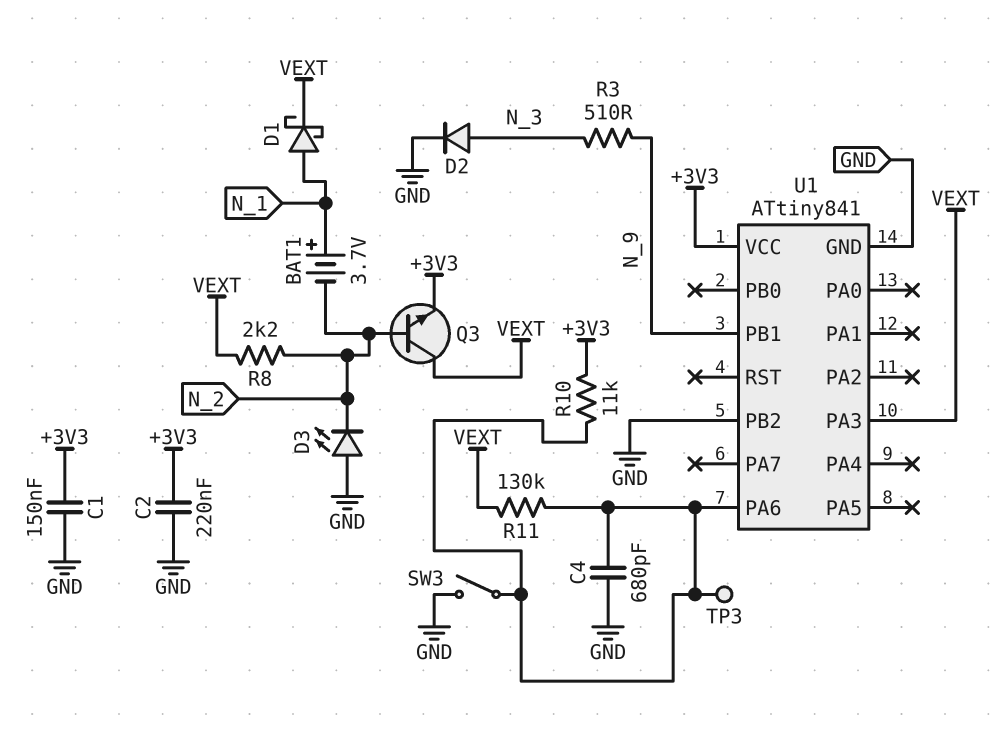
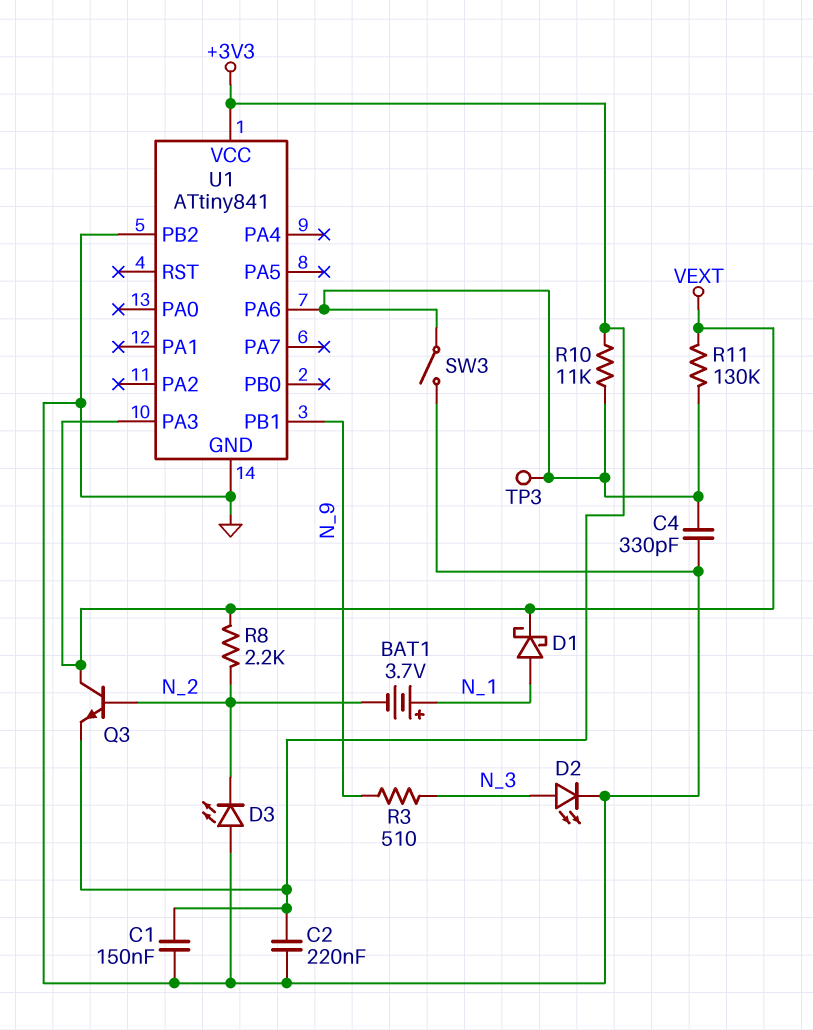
C4: 680pF (GND, U1/PA6) -> 330pF (GND, U1/PA6)
D2: diode (A N_3, K GND) -> LED (A N_3, K GND)

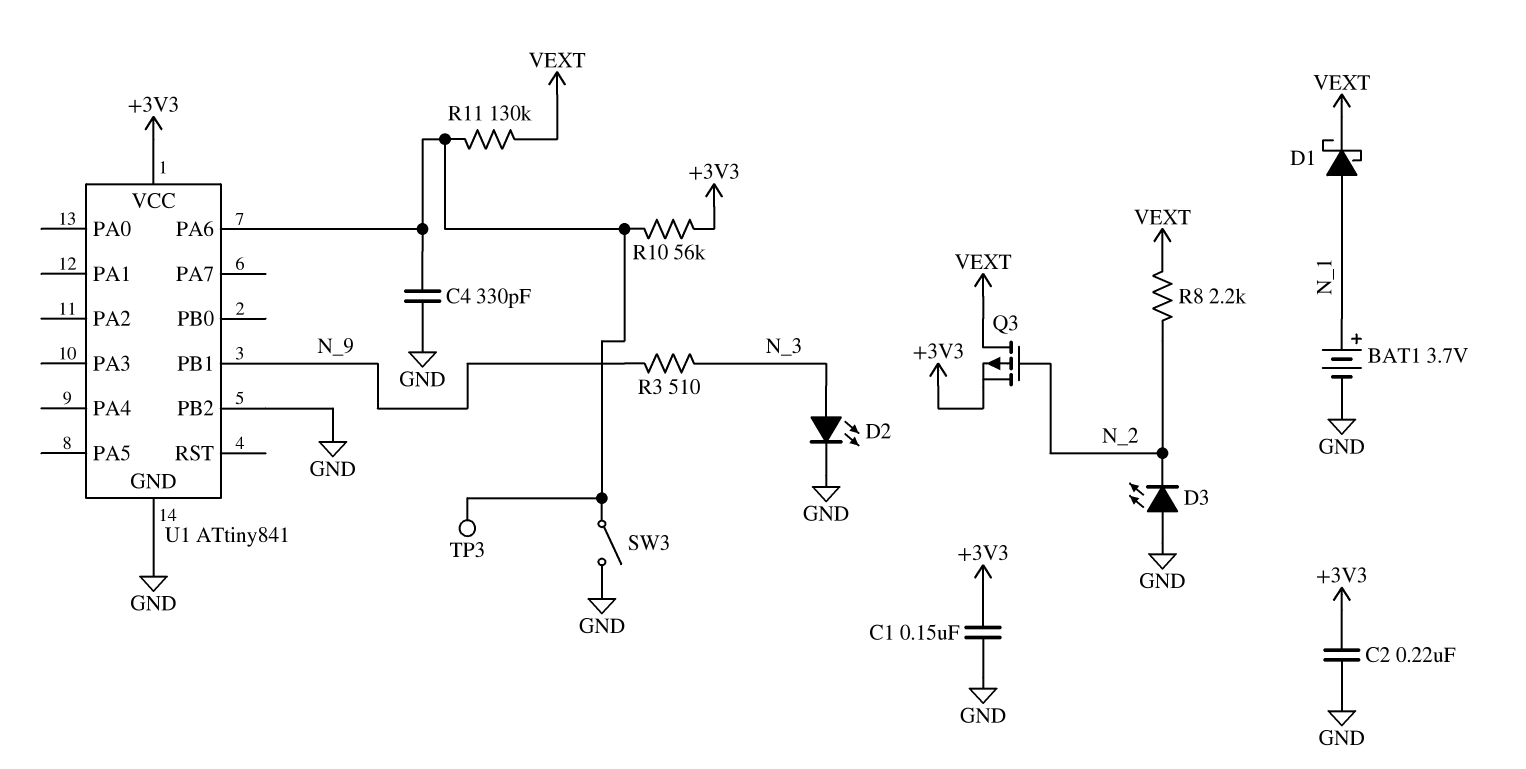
BAT1: 3.7V (plus N_1, minus N_2) -> 3.7V (plus N_1, minus GND)
Q3: NPN (B N_2, C VEXT, E +3V3) -> PMOS (G N_2, D VEXT, S +3V3)
R10: 11k (+3V3, U1/PA6) -> 56k (+3V3, U1/PA6)
U1 pin PA3: VEXT -> none

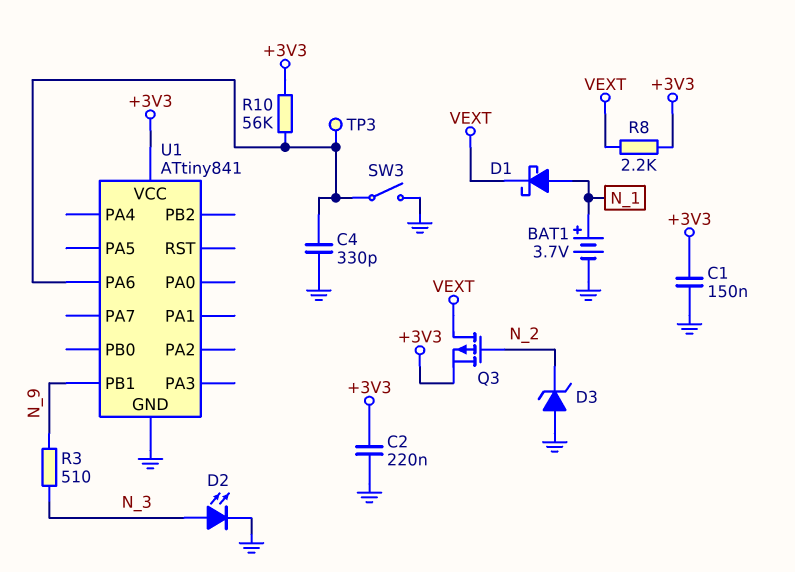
D3: LED (A GND, K N_2) -> zener (A GND, K N_2)
R8: 2.2k (N_2, VEXT) -> 2.2k (+3V3, VEXT)
R11: 130k (U1/PA6, VEXT) -> none
U1 pin PB2: GND -> none

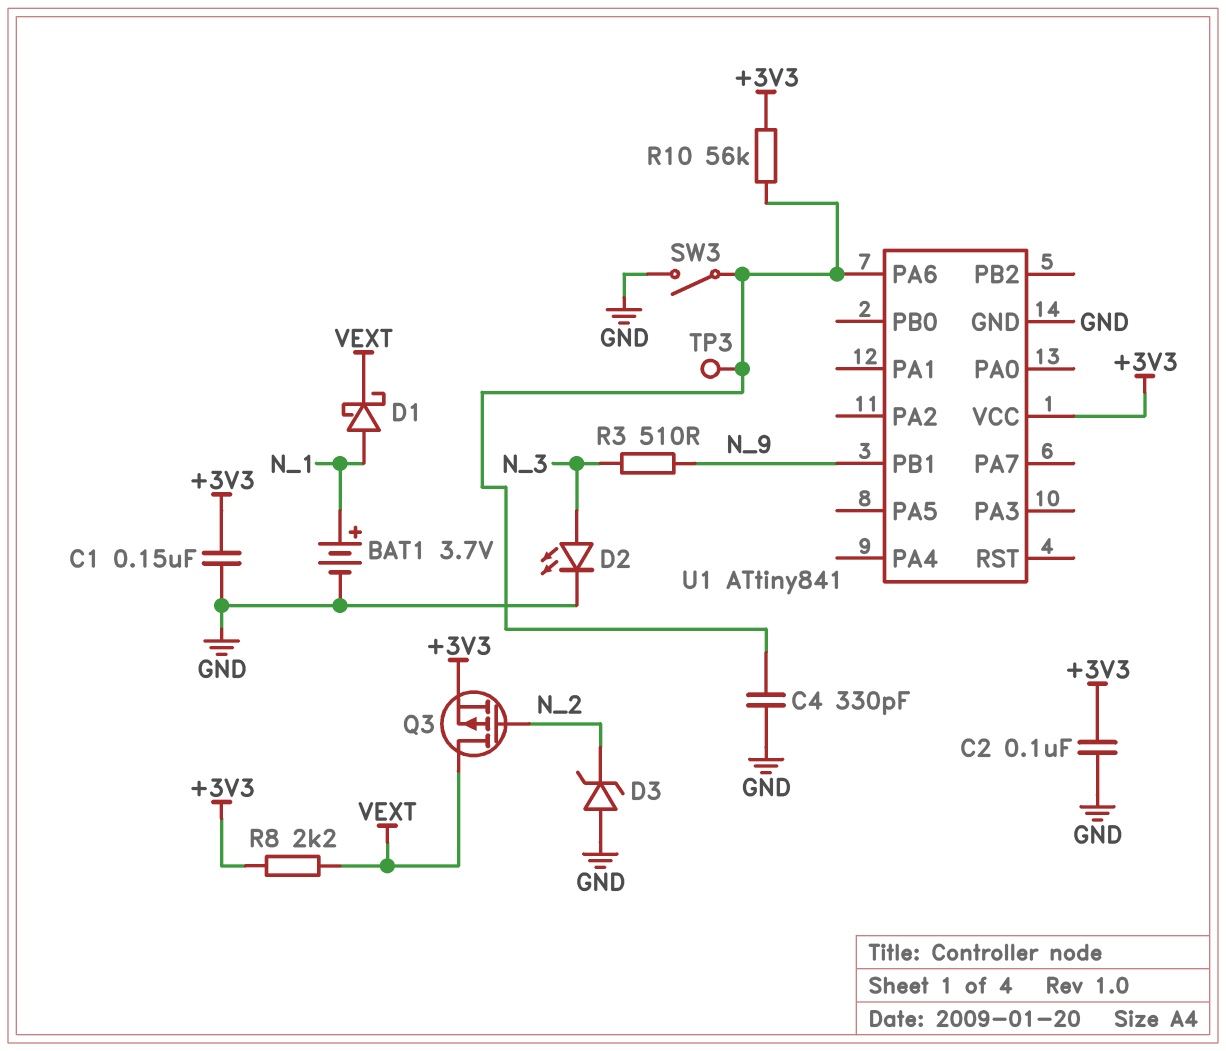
C2: 220nF (+3V3, GND) -> 100nF (+3V3, GND)

